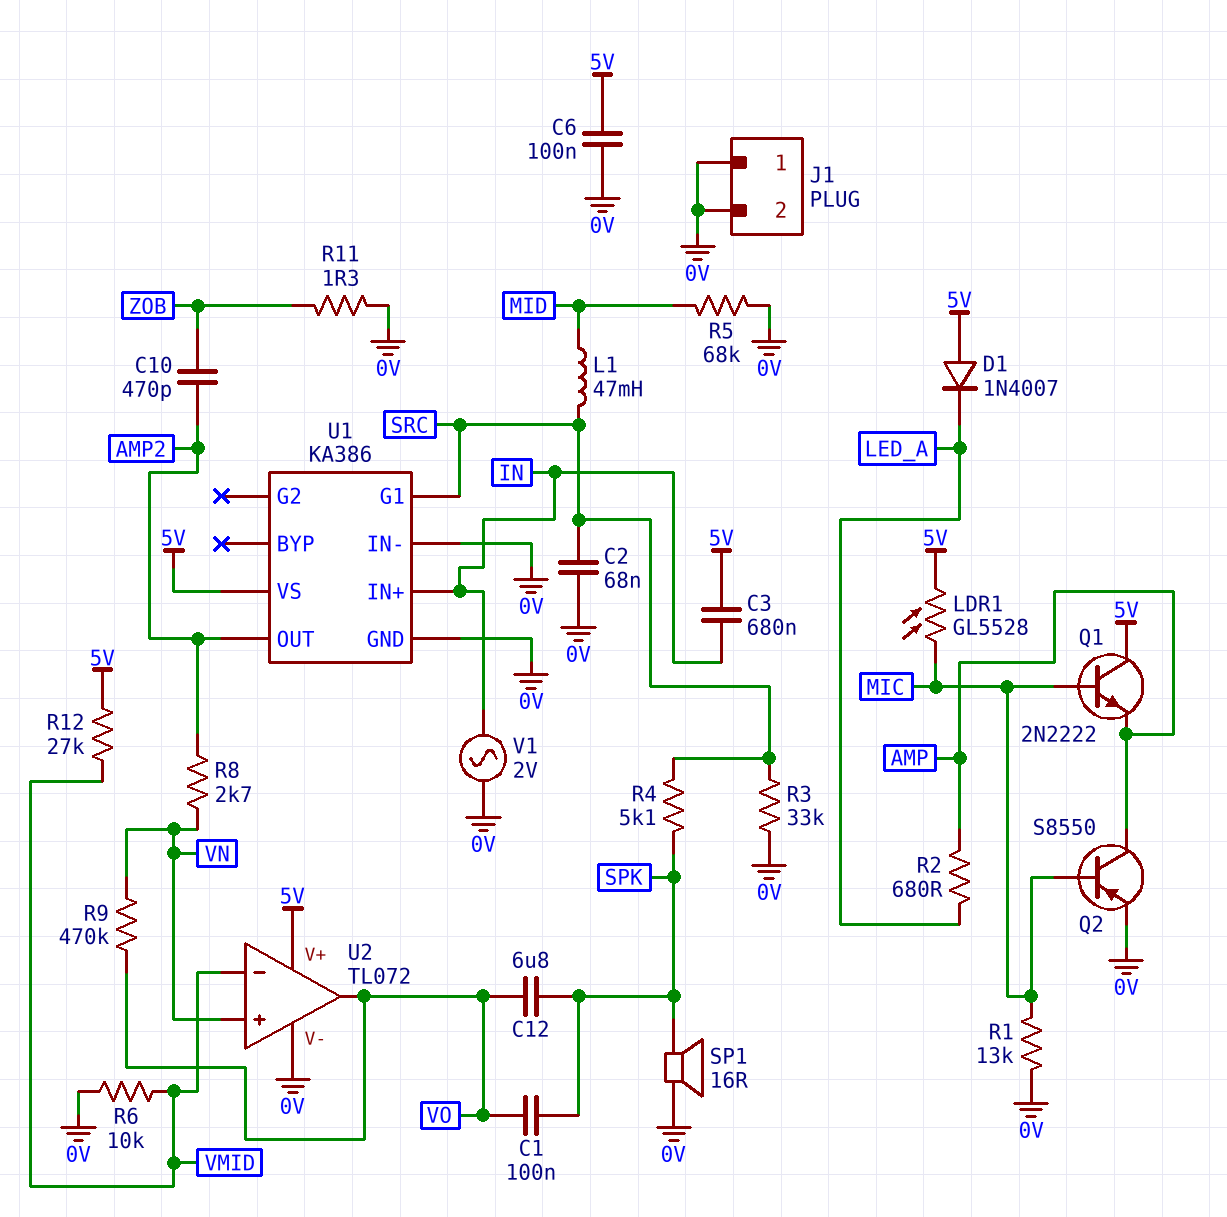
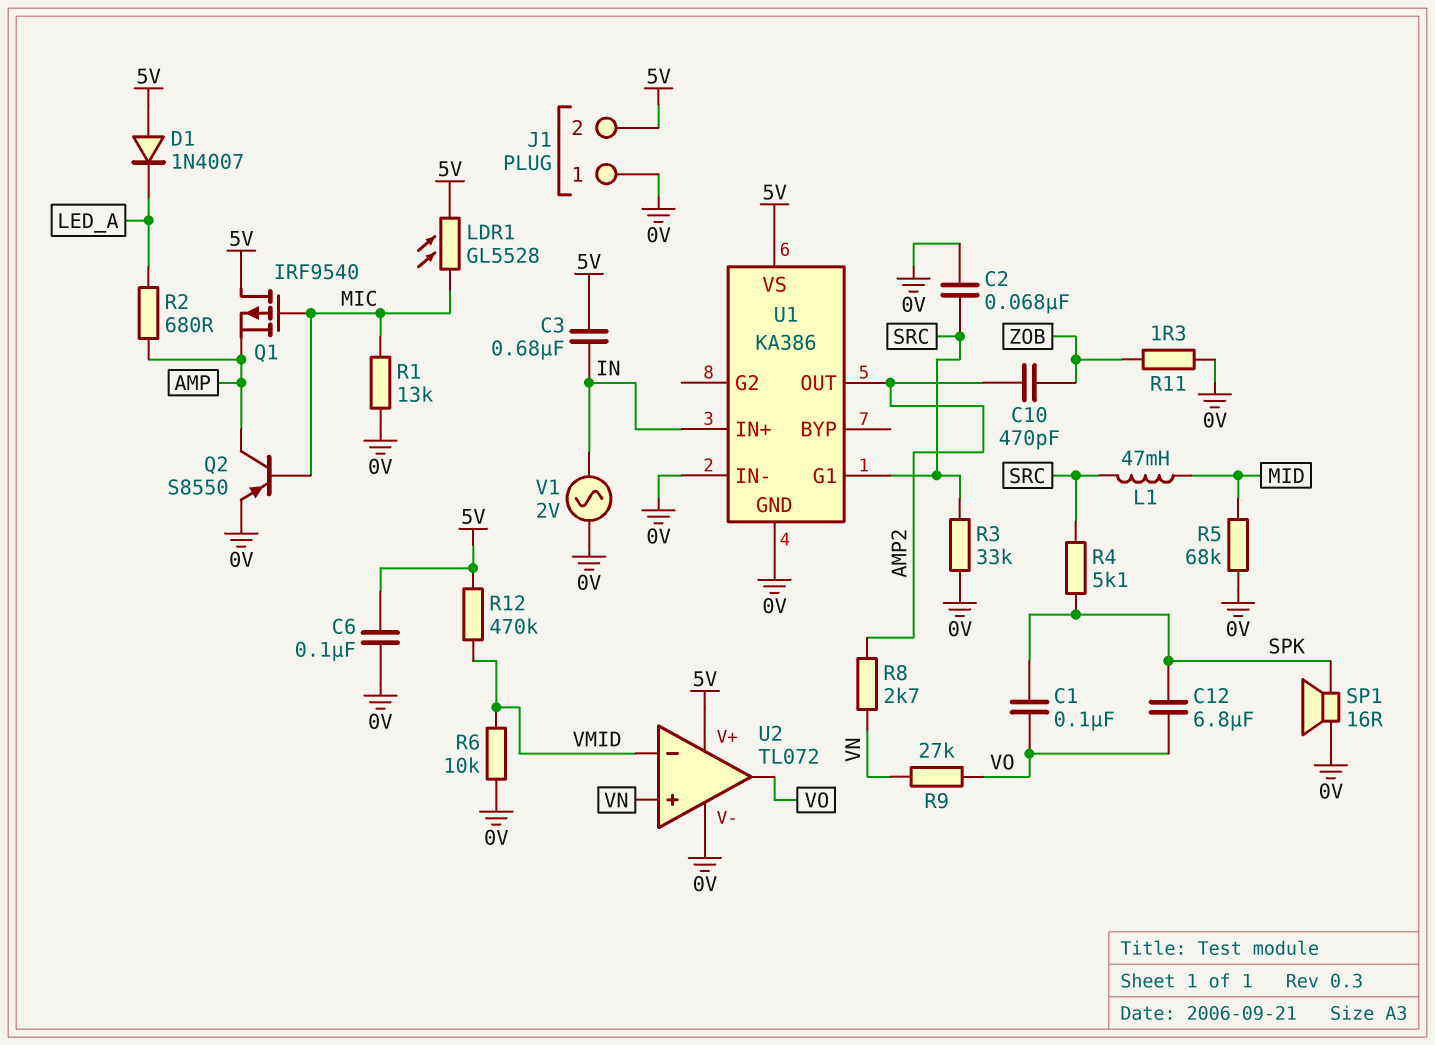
J1 pin 2: 0V -> 5V
Q1: NPN 2N2222 (B MIC, C 5V, E AMP) -> PMOS IRF9540 (G MIC, D 5V, S AMP)
R9: 470k (VN, VO) -> 27k (VN, VO)
R12: 27k (5V, VMID) -> 470k (5V, VMID)

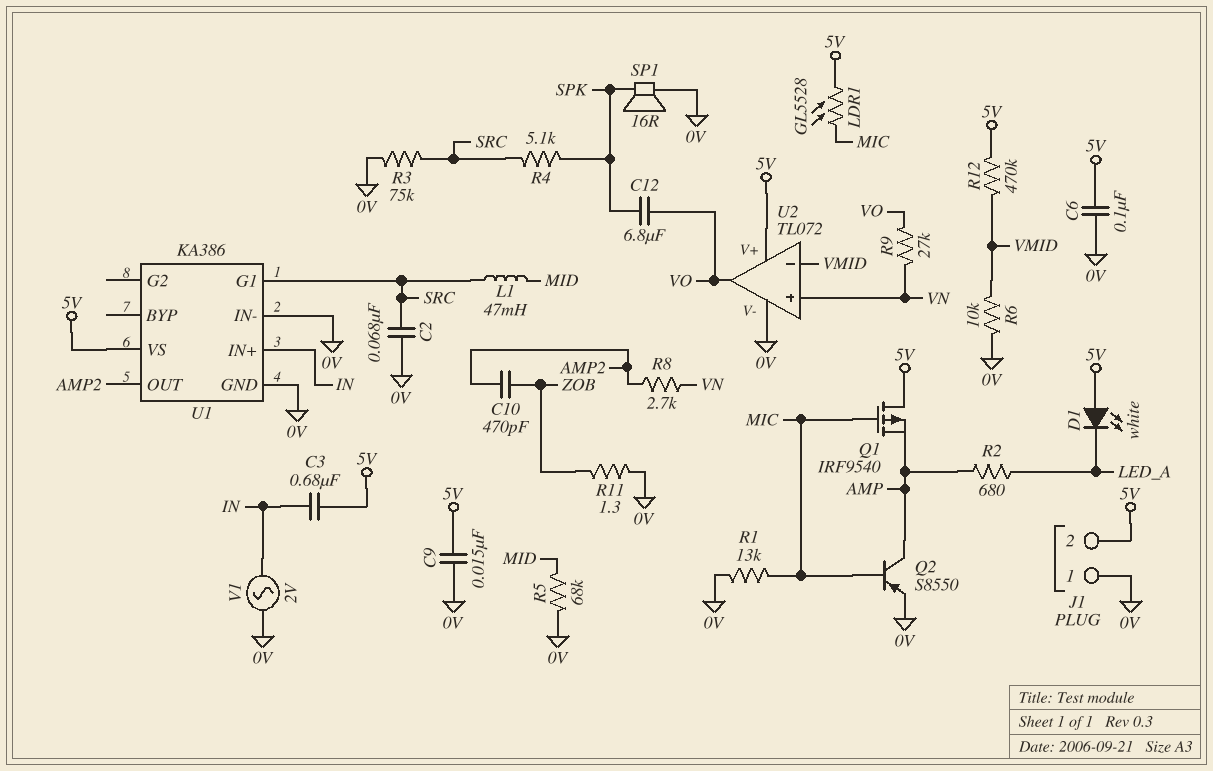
C1: 100nF (SPK, VO) -> none
C9: none -> 15nF (0V, 5V)
D1: diode 1N4007 (A 5V, K LED_A) -> LED white (A 5V, K LED_A)
R3: 33k (0V, SRC) -> 75k (0V, SRC)

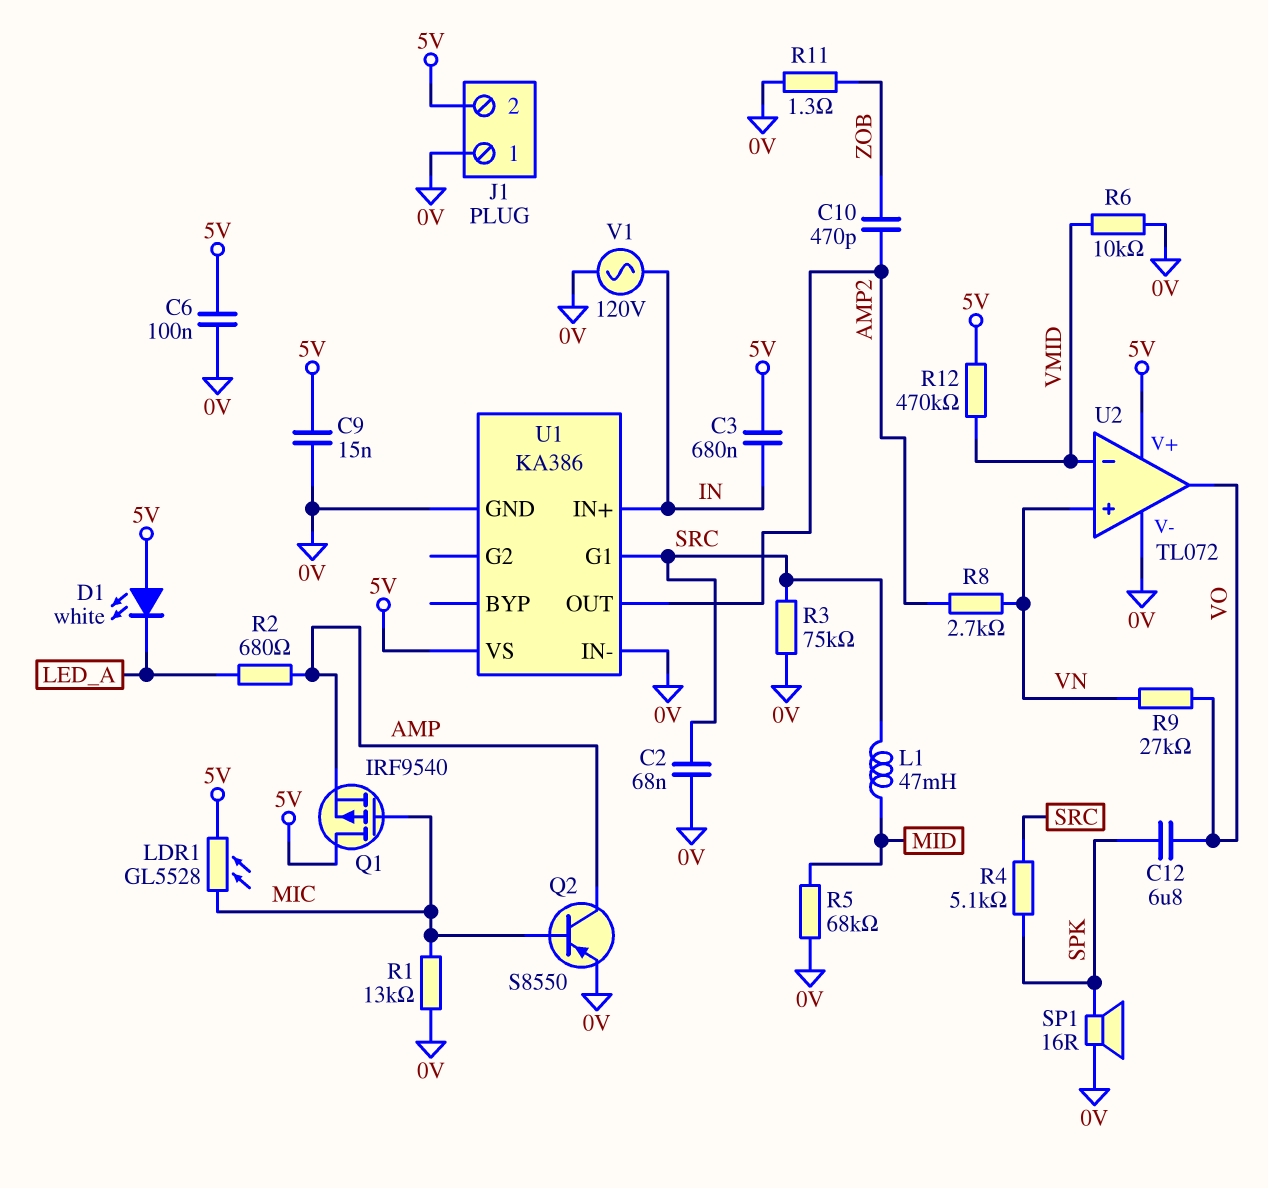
V1: AC 2V (0V, IN) -> AC 120V (0V, IN)

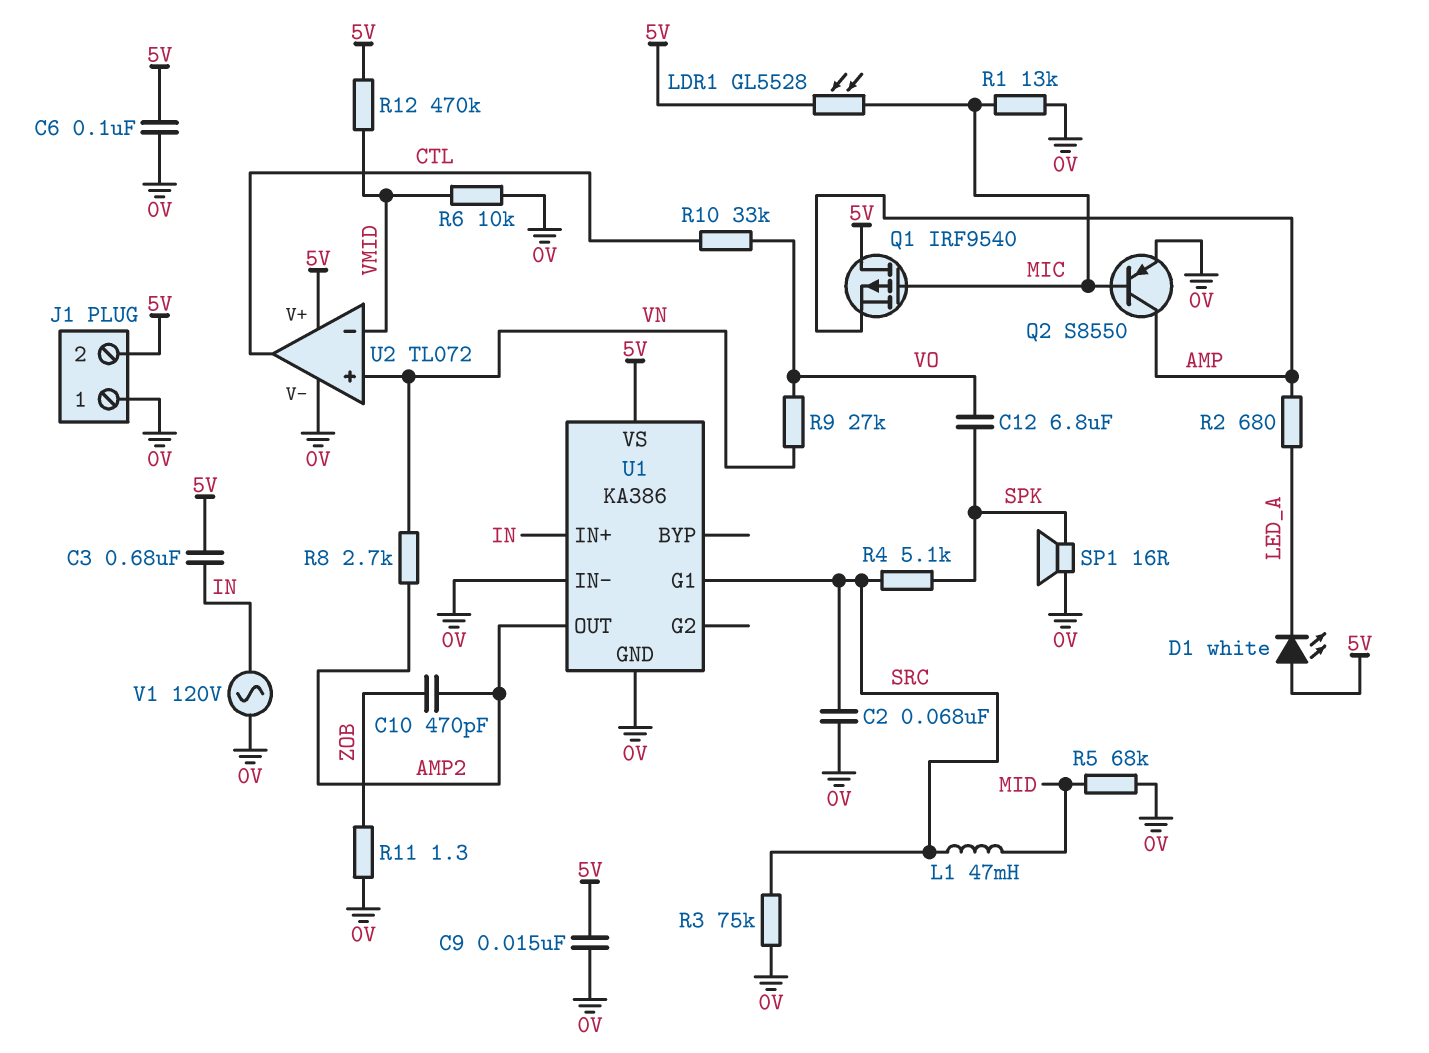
R10: none -> 33k (CTL, VO)
U2 pin out: VO -> CTL

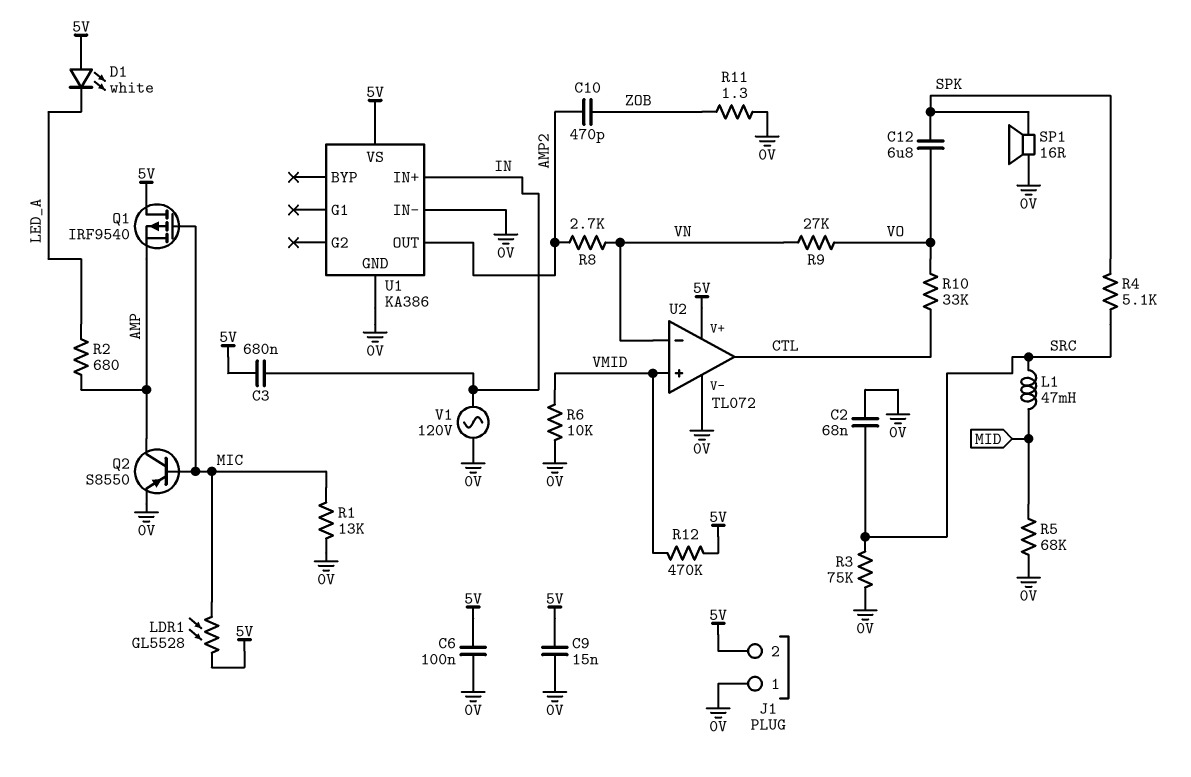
U1 pin G1: SRC -> none
U2 pin in+: VN -> VMID
U2 pin in-: VMID -> VN

